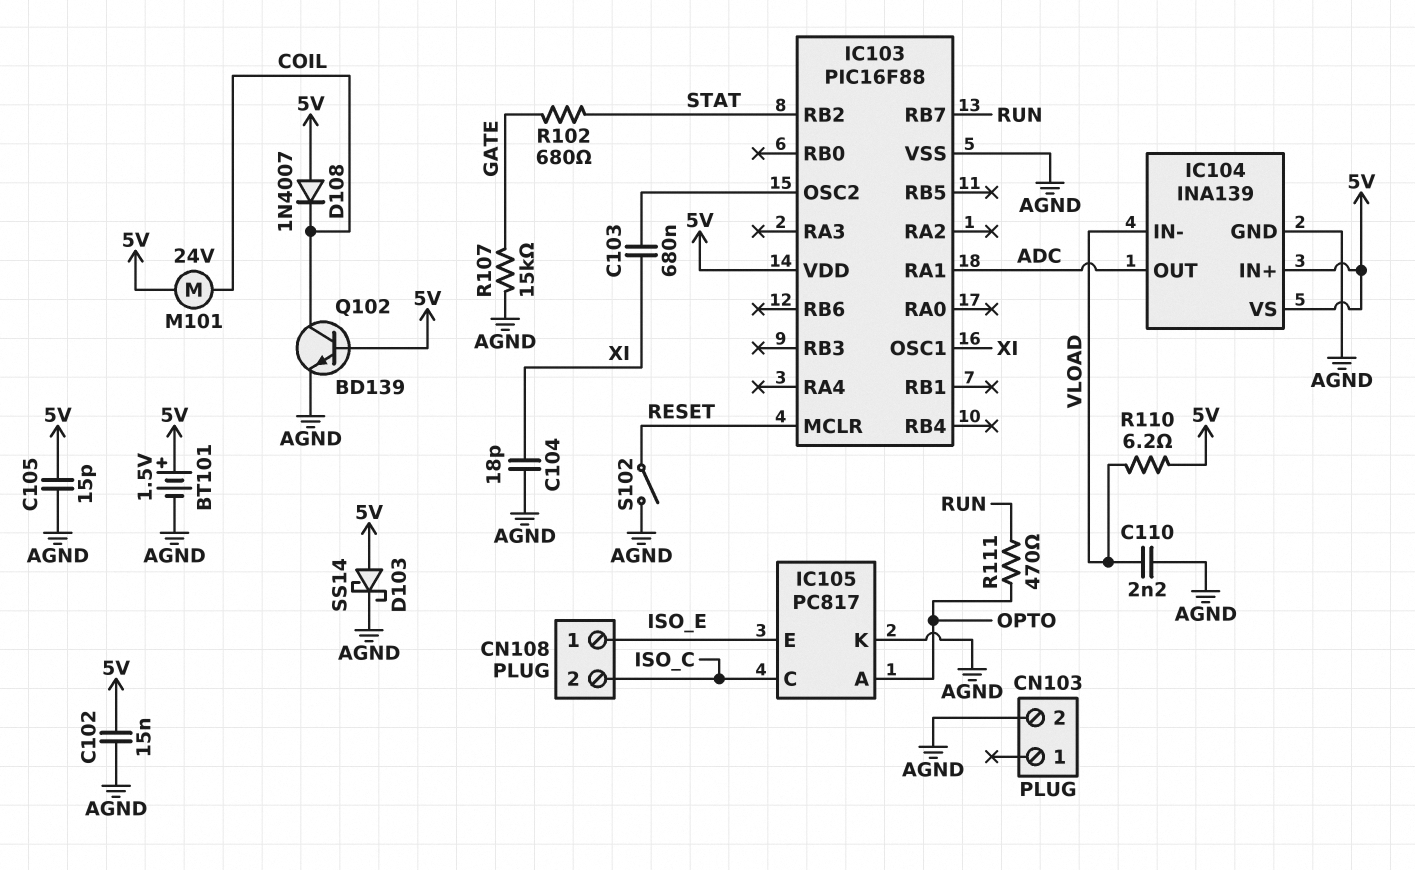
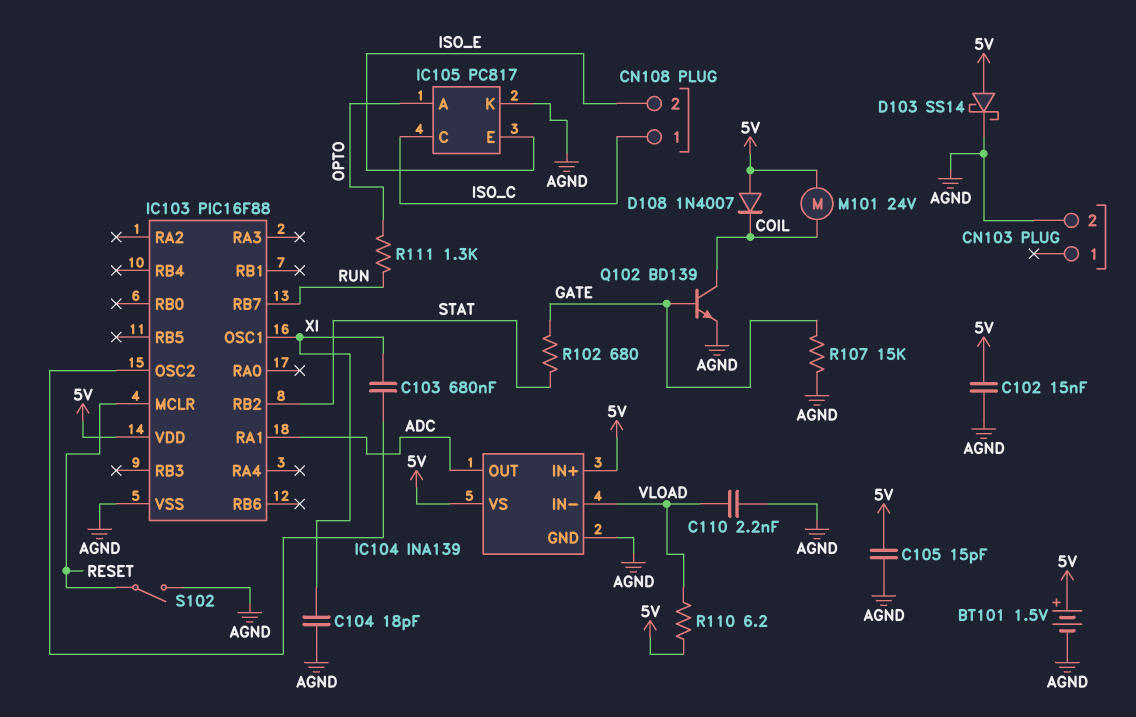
CN108 pin 1: ISO_E -> ISO_C
CN108 pin 2: ISO_C -> ISO_E
Q102: NPN BD139 (B 5V, C COIL, E AGND) -> NPN BD139 (B GATE, C COIL, E AGND)
R111: 470 (OPTO, RUN) -> 1.3k (OPTO, RUN)

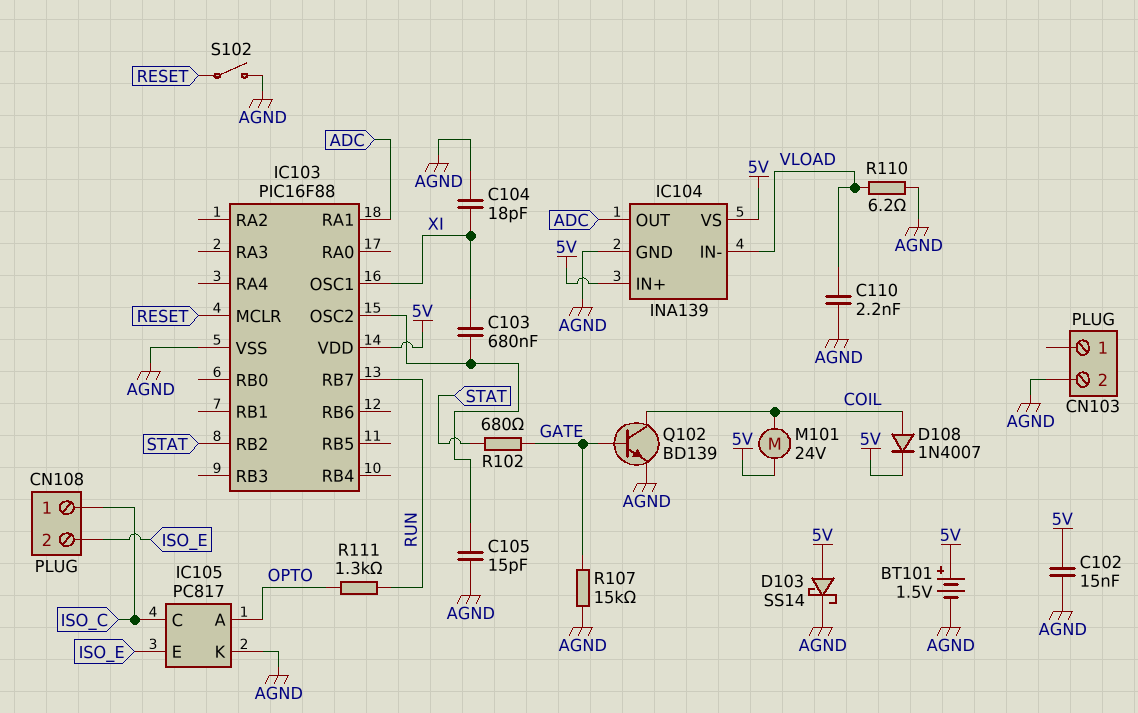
C105: 15pF (5V, AGND) -> 15pF (AGND, IC103/OSC2)
D108: diode 1N4007 (A 5V, K COIL) -> diode 1N4007 (A COIL, K 5V)
R110: 6.2 (5V, VLOAD) -> 6.2 (AGND, VLOAD)

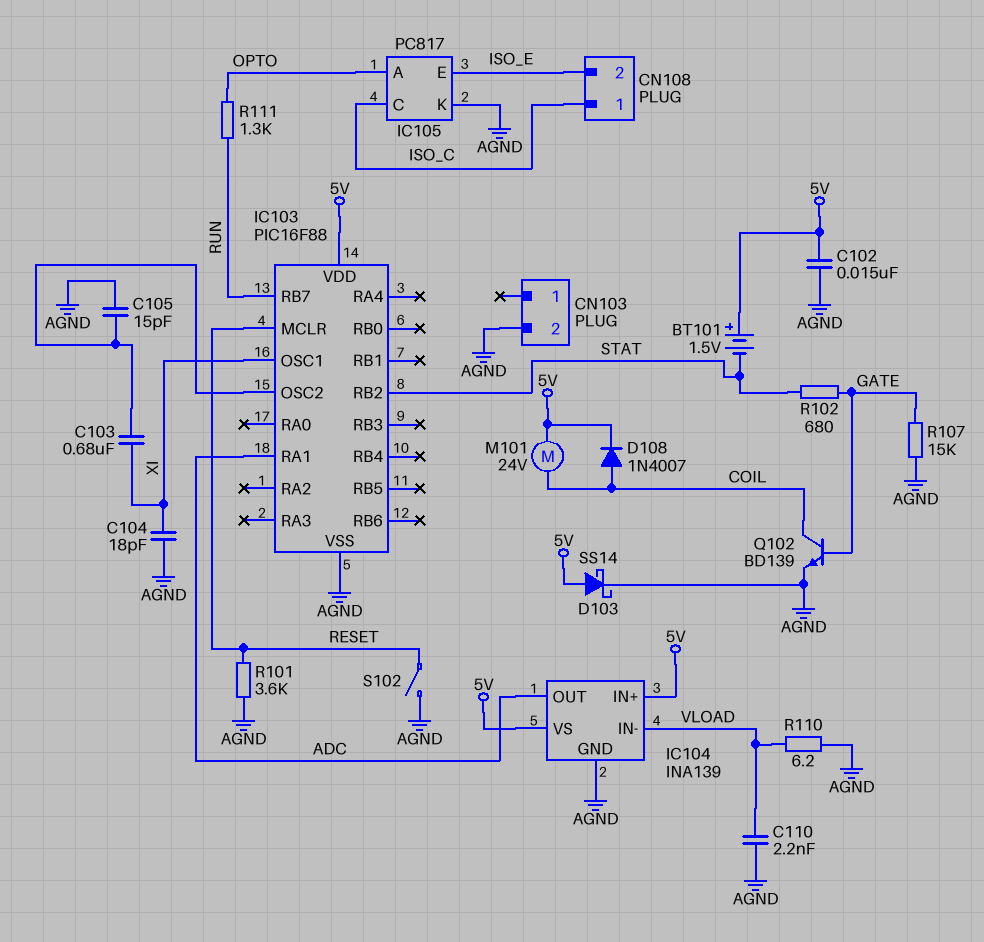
BT101: 1.5V (plus 5V, minus AGND) -> 1.5V (plus 5V, minus STAT)
R101: none -> 3.6k (AGND, RESET)

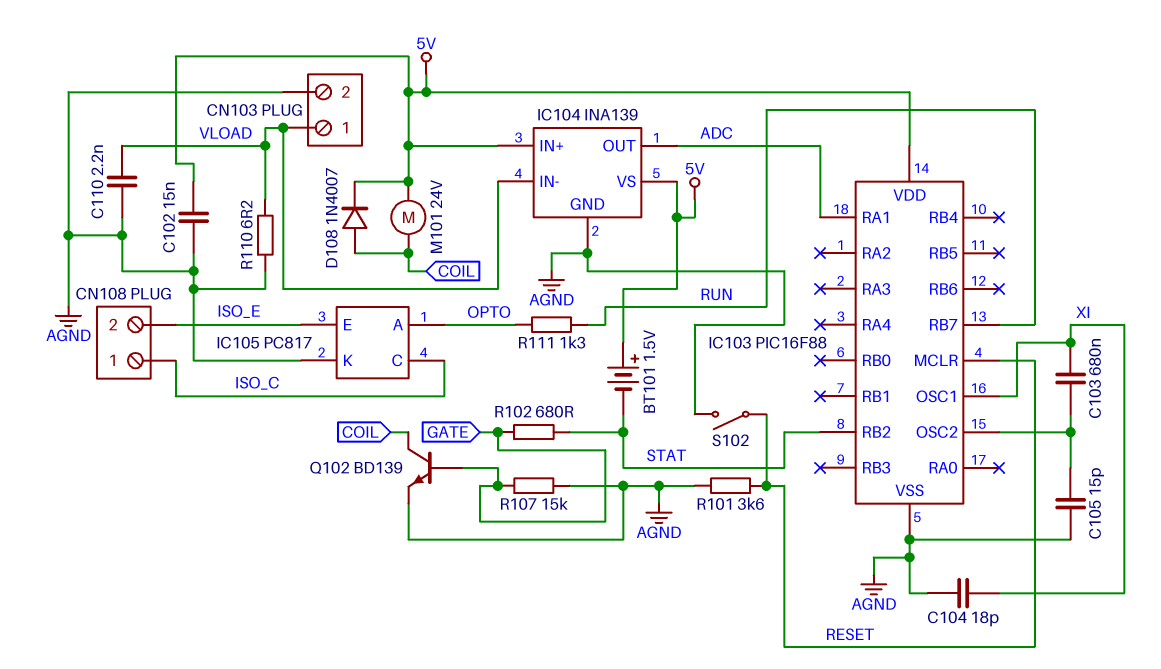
CN103 pin 1: none -> VLOAD
D103: schottky SS14 (A 5V, K AGND) -> none

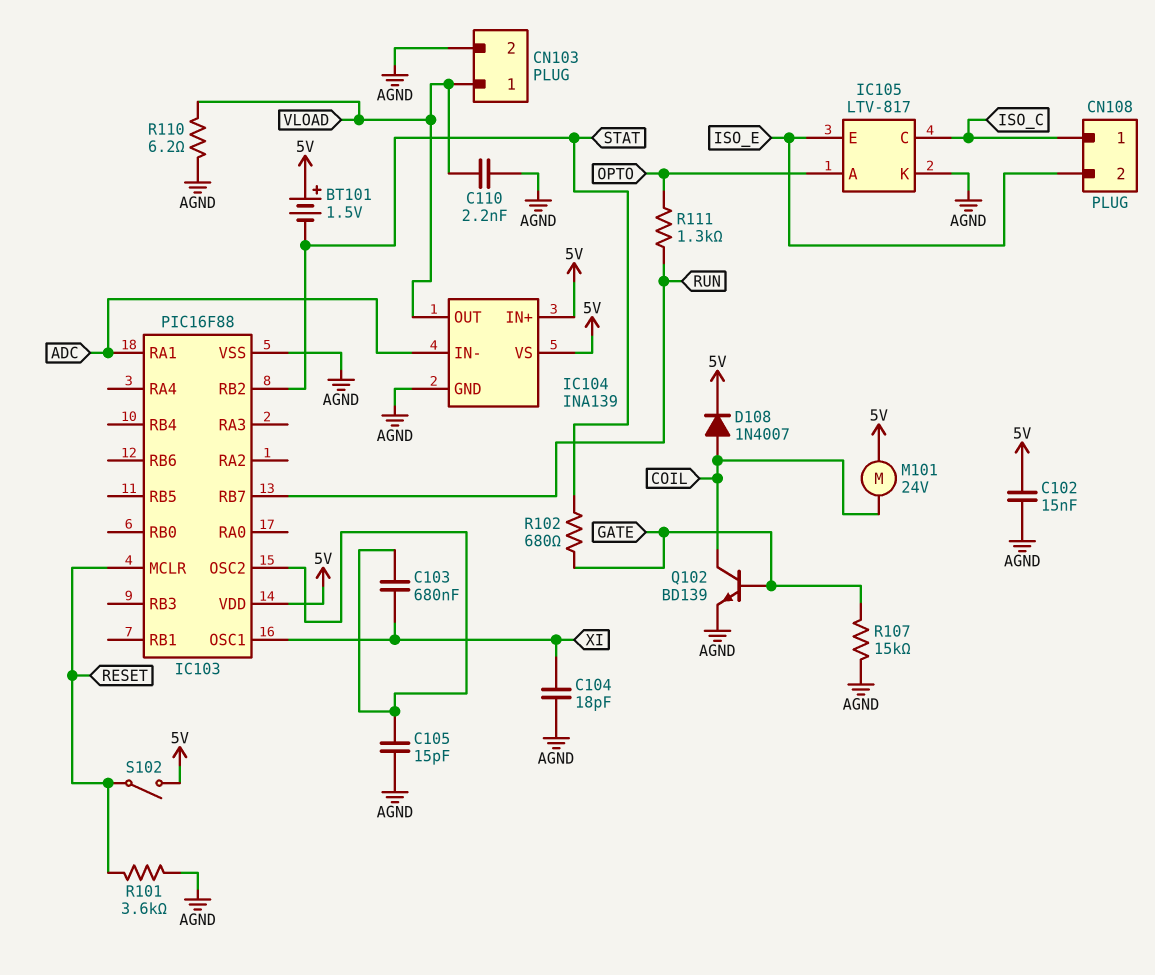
IC104 pin IN-: VLOAD -> ADC
IC104 pin OUT: ADC -> VLOAD
IC105: PC817 -> LTV-817
S102: switch (AGND, RESET) -> switch (5V, RESET)

